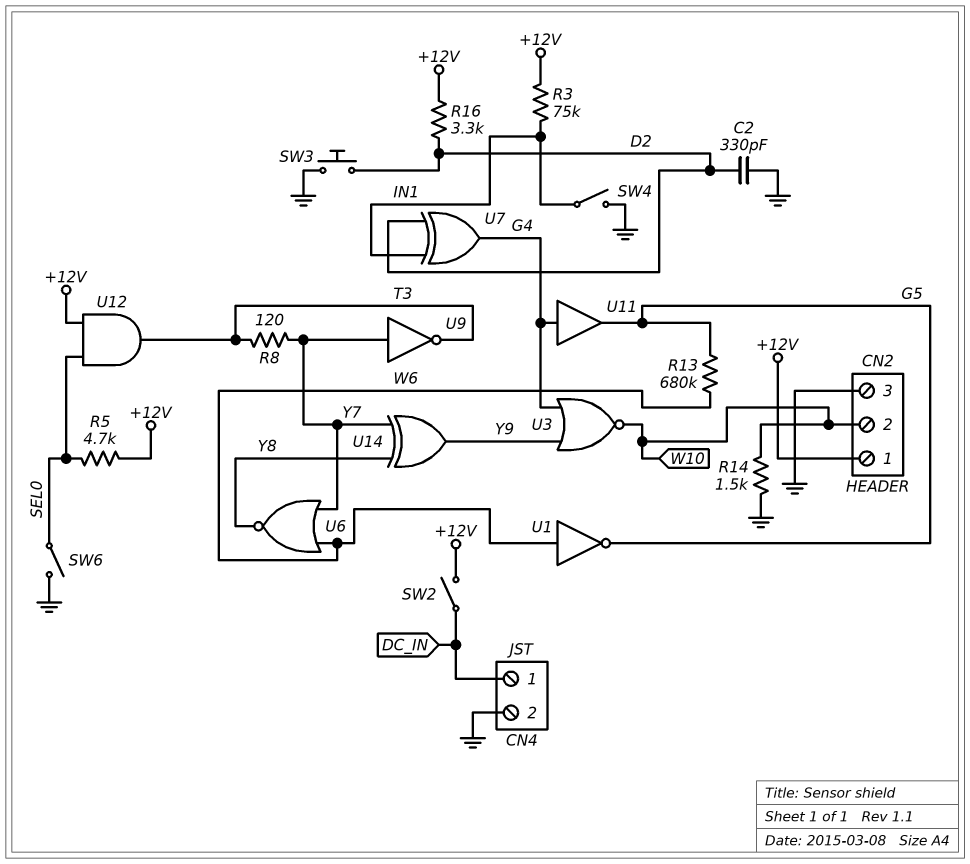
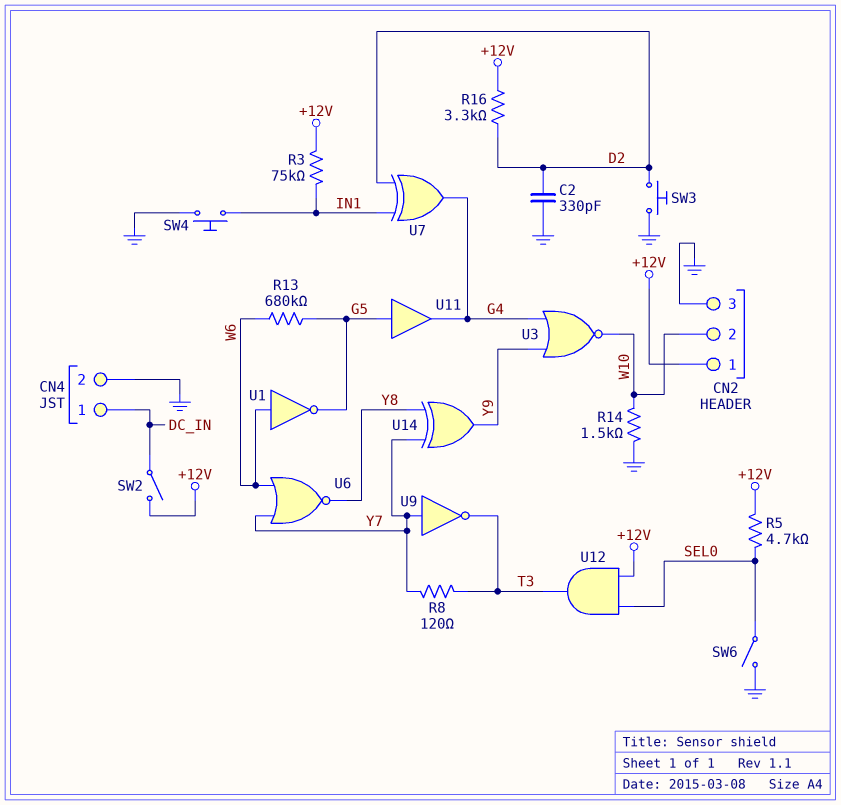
SW4: switch (GND, IN1) -> button (GND, IN1)
U11: buffer (in G4, out G5) -> buffer (in G5, out G4)

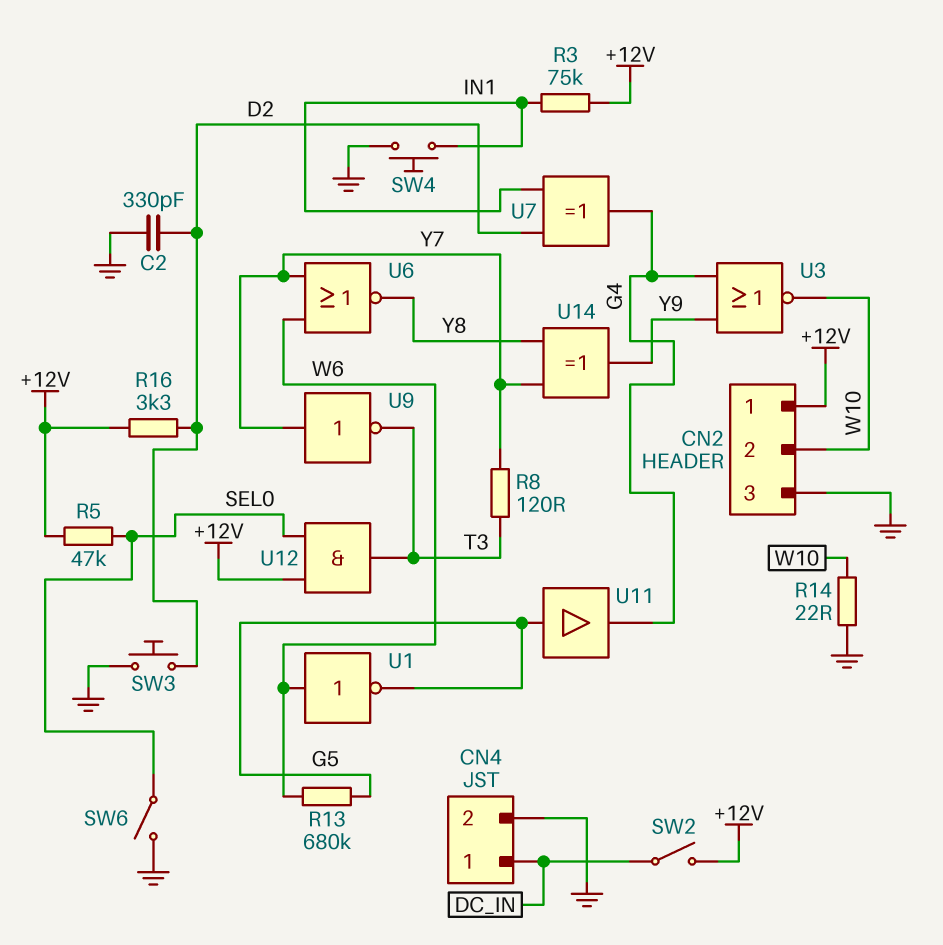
R5: 4.7k (+12V, SEL0) -> 47k (+12V, SEL0)
R14: 1.5k (GND, W10) -> 22 (GND, W10)

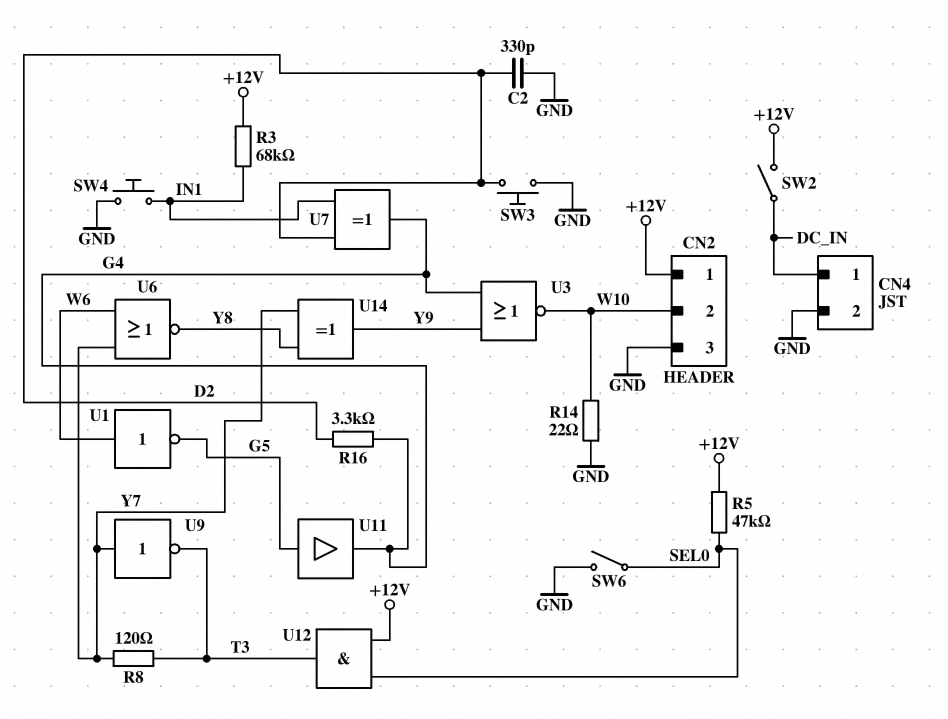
R3: 75k (+12V, IN1) -> 68k (+12V, IN1)
R13: 680k (G5, W6) -> none
R16: 3.3k (+12V, D2) -> 3.3k (D2, G4)

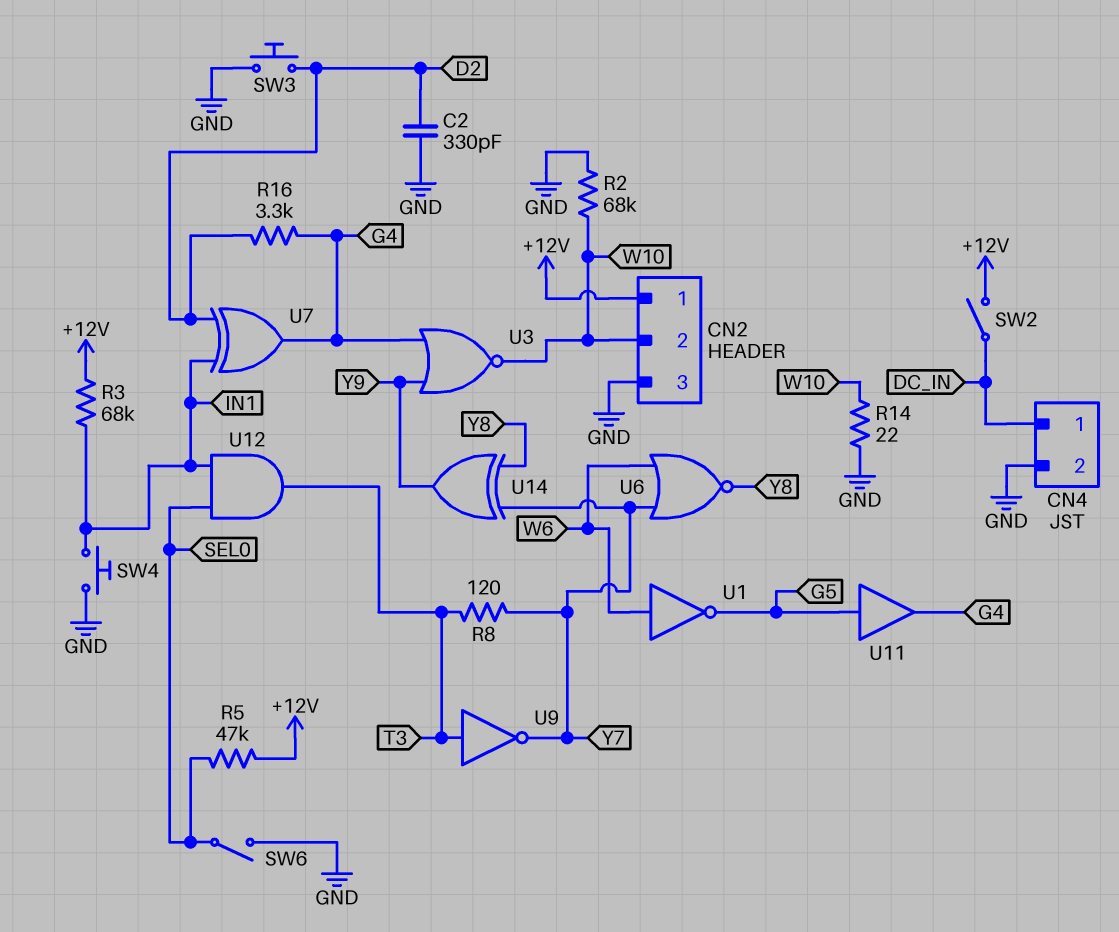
R2: none -> 68k (GND, W10)
U9: NOT (in Y7, out T3) -> NOT (in T3, out Y7)
U12: AND (in +12V, in SEL0, out T3) -> AND (in IN1, in SEL0, out T3)

